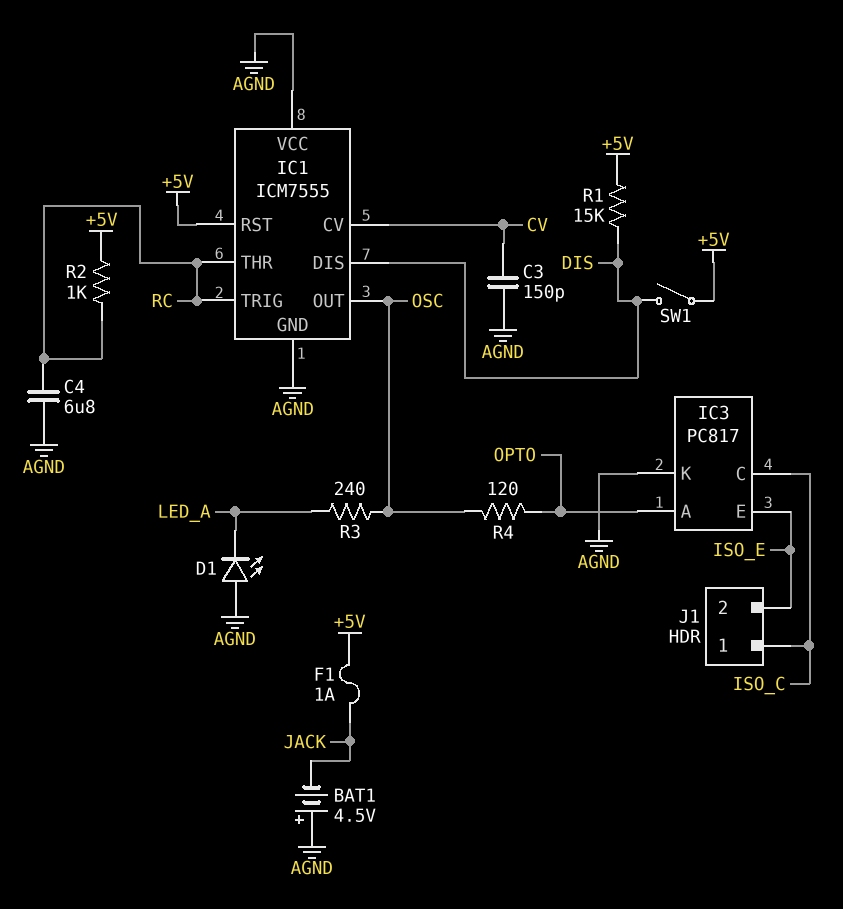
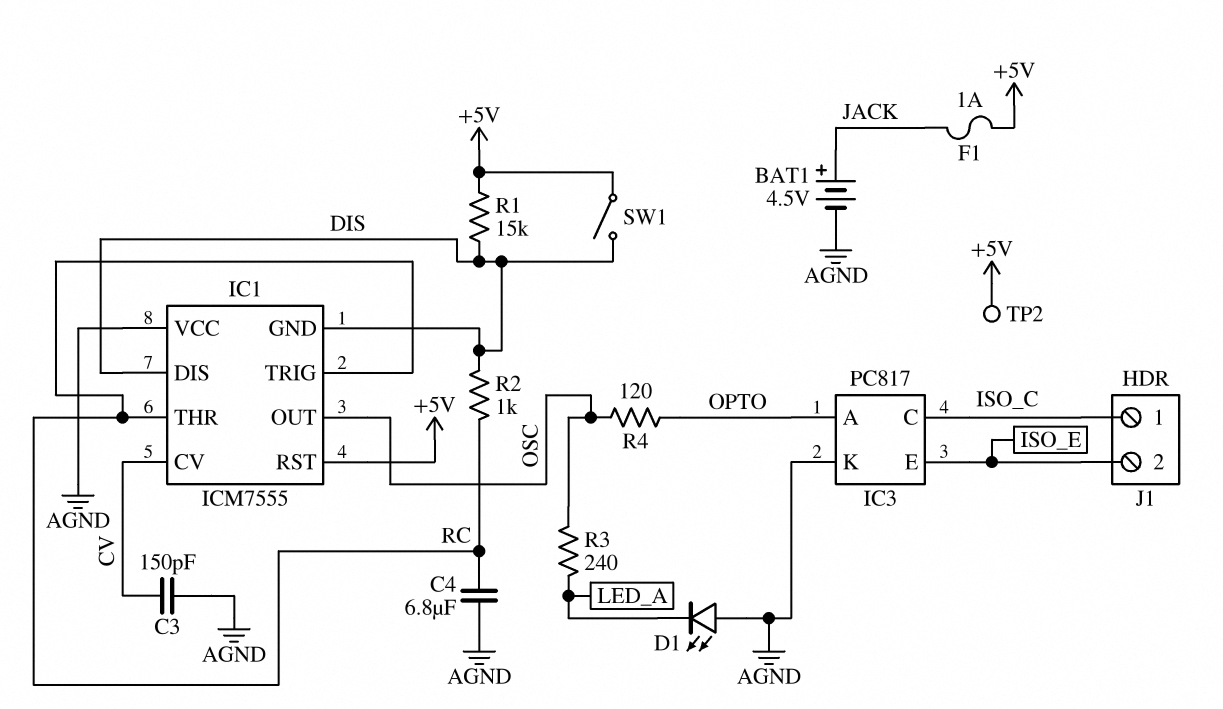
BAT1: 4.5V (plus AGND, minus JACK) -> 4.5V (plus JACK, minus AGND)
IC1 pin GND: AGND -> DIS
R2: 1k (+5V, RC) -> 1k (DIS, RC)
TP2: none -> test point (+5V)

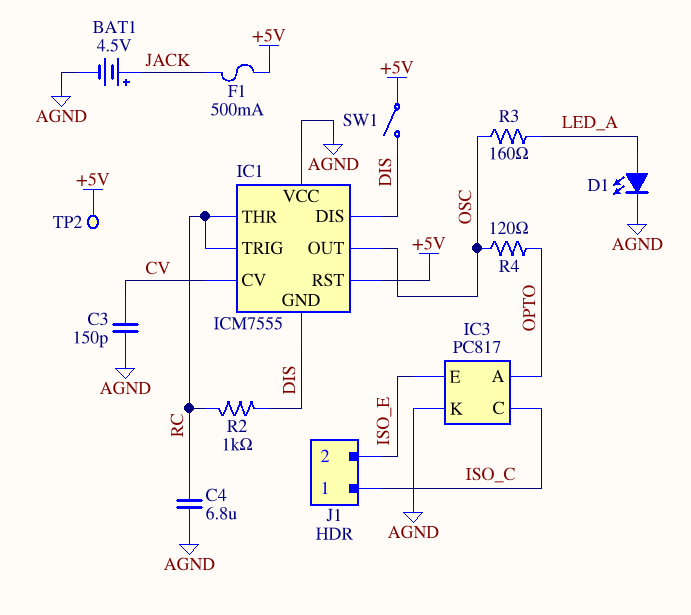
D1: LED (A AGND, K LED_A) -> LED (A LED_A, K AGND)
F1: 1A (+5V, JACK) -> 500mA (+5V, JACK)
R1: 15k (+5V, DIS) -> none
R3: 240 (LED_A, OSC) -> 160 (LED_A, OSC)

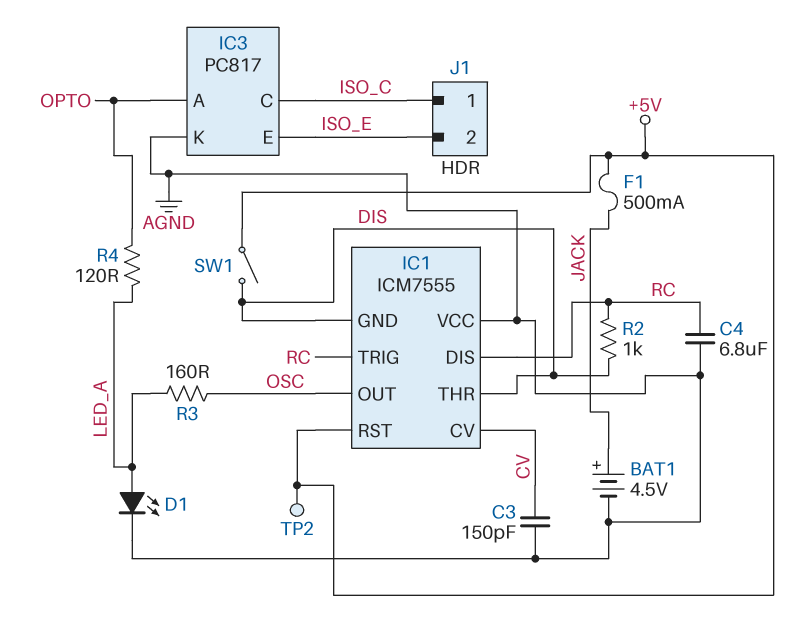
IC1 pin DIS: DIS -> RC
IC1 pin THR: RC -> DIS
R4: 120 (OPTO, OSC) -> 120 (LED_A, OPTO)

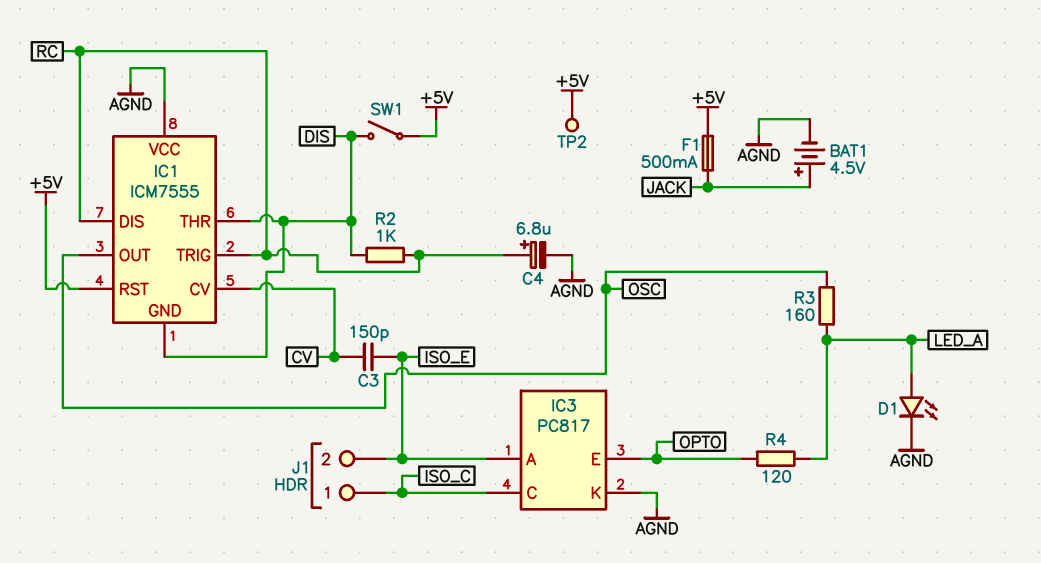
C3: 150pF (AGND, CV) -> 150pF (CV, ISO_E)
C4: 6.8uF (AGND, RC) -> 6.8uF (plus RC, minus AGND)
IC3 pin A: OPTO -> ISO_E
IC3 pin E: ISO_E -> OPTO

